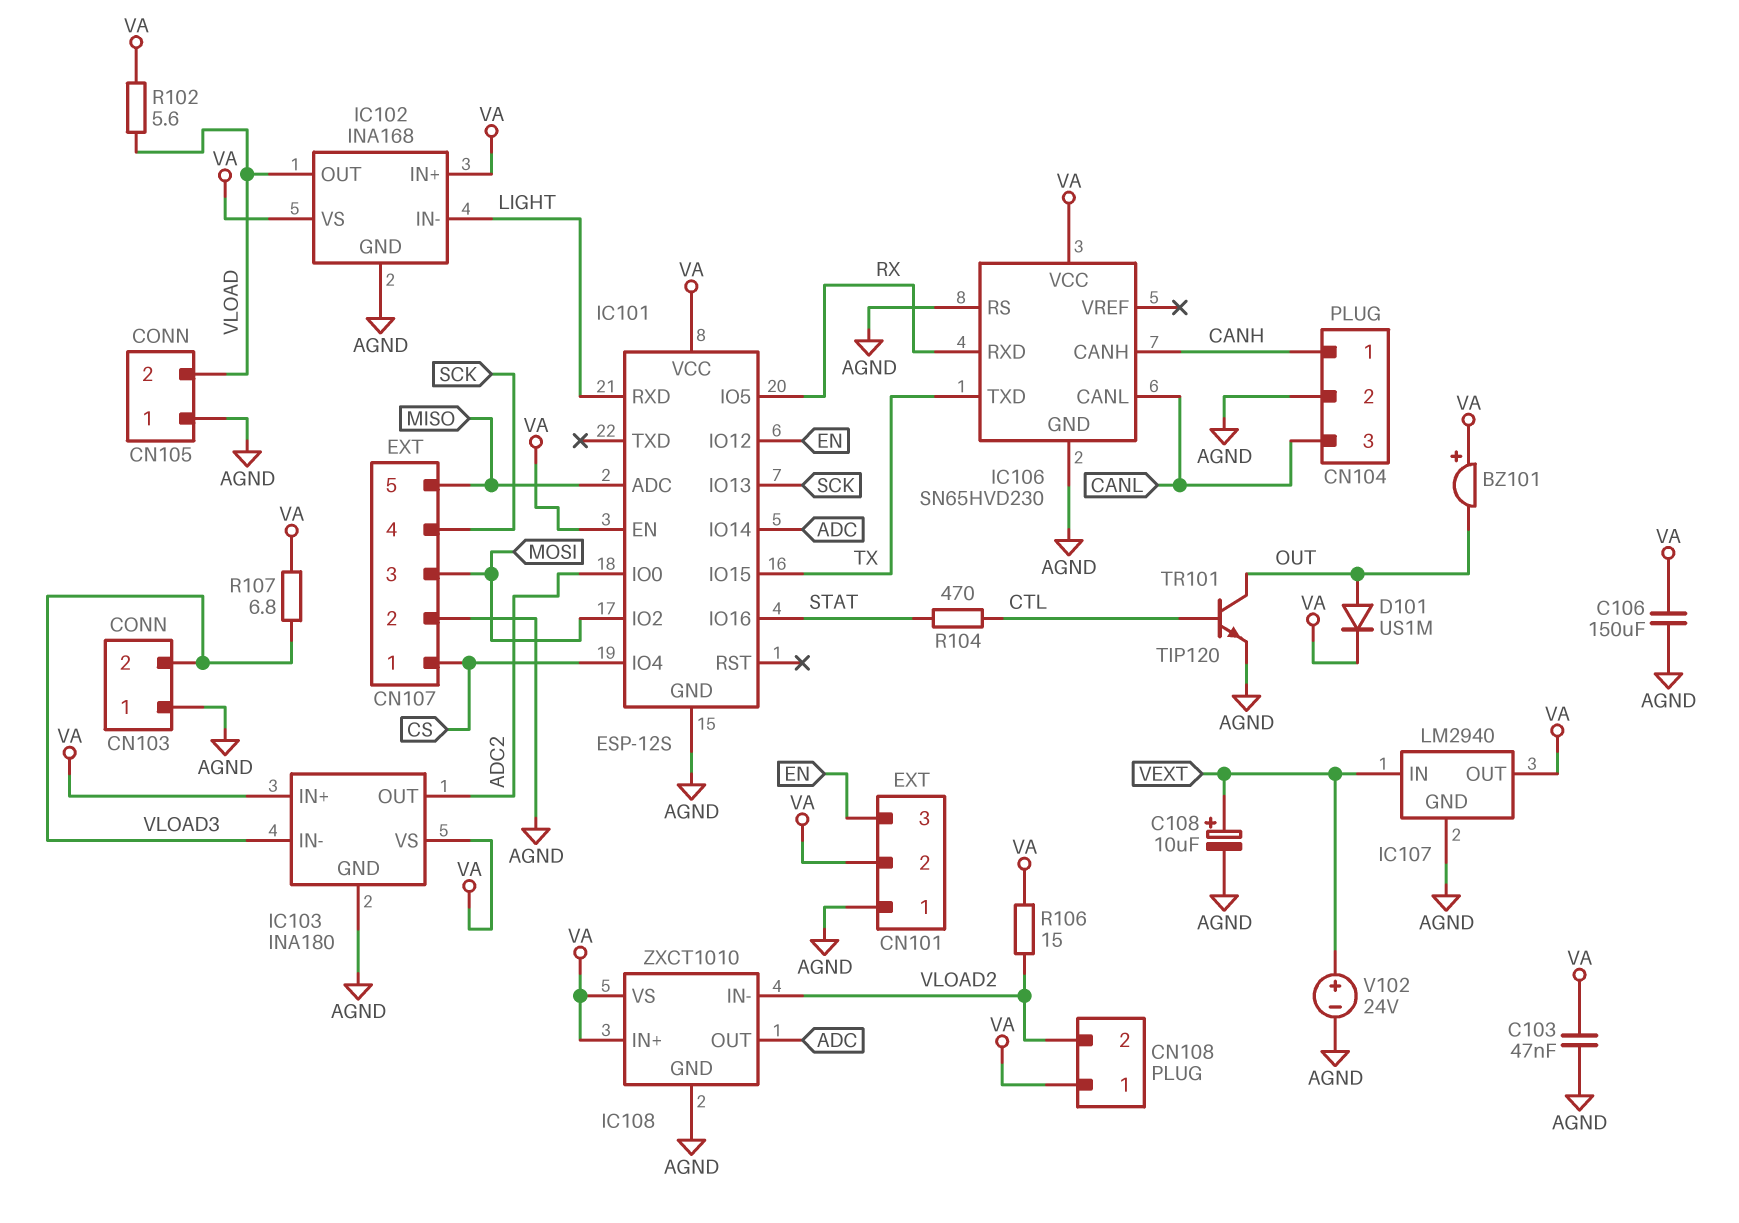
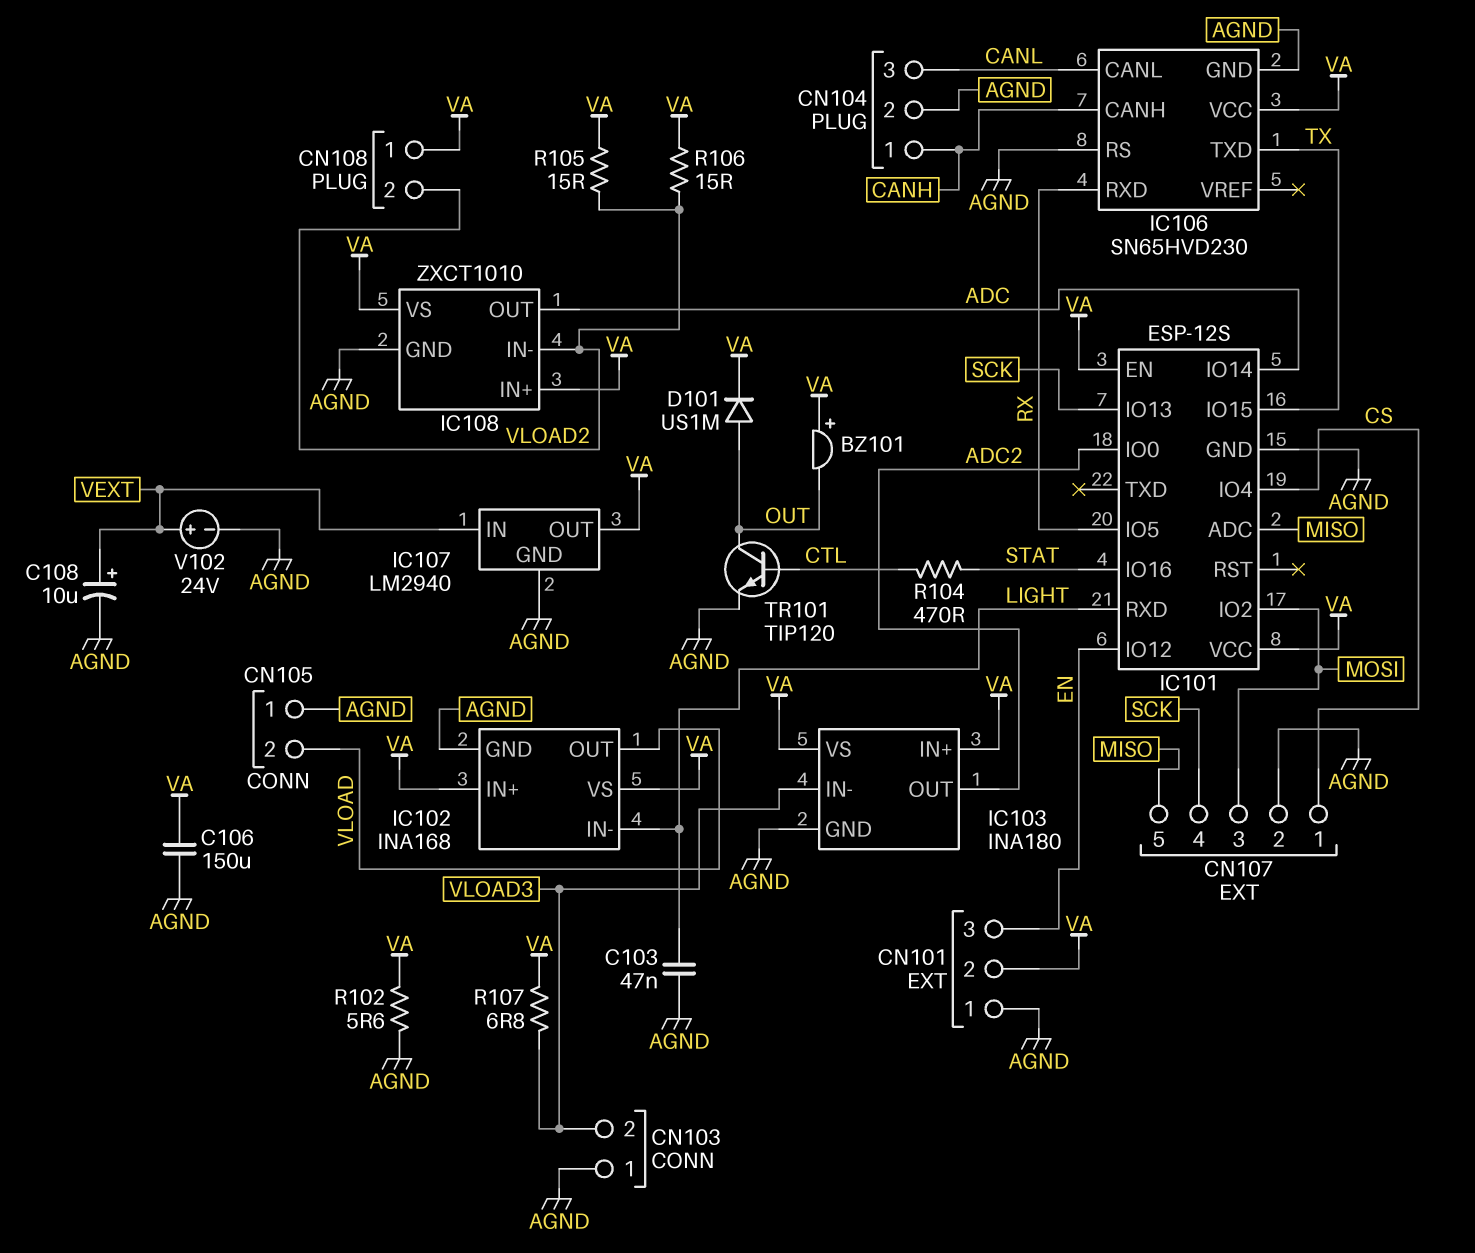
C103: 47nF (AGND, VA) -> 47nF (AGND, LIGHT)
R102: 5.6 (VA, VLOAD) -> 5.6 (AGND, VA)
R105: none -> 15 (VA, VLOAD2)

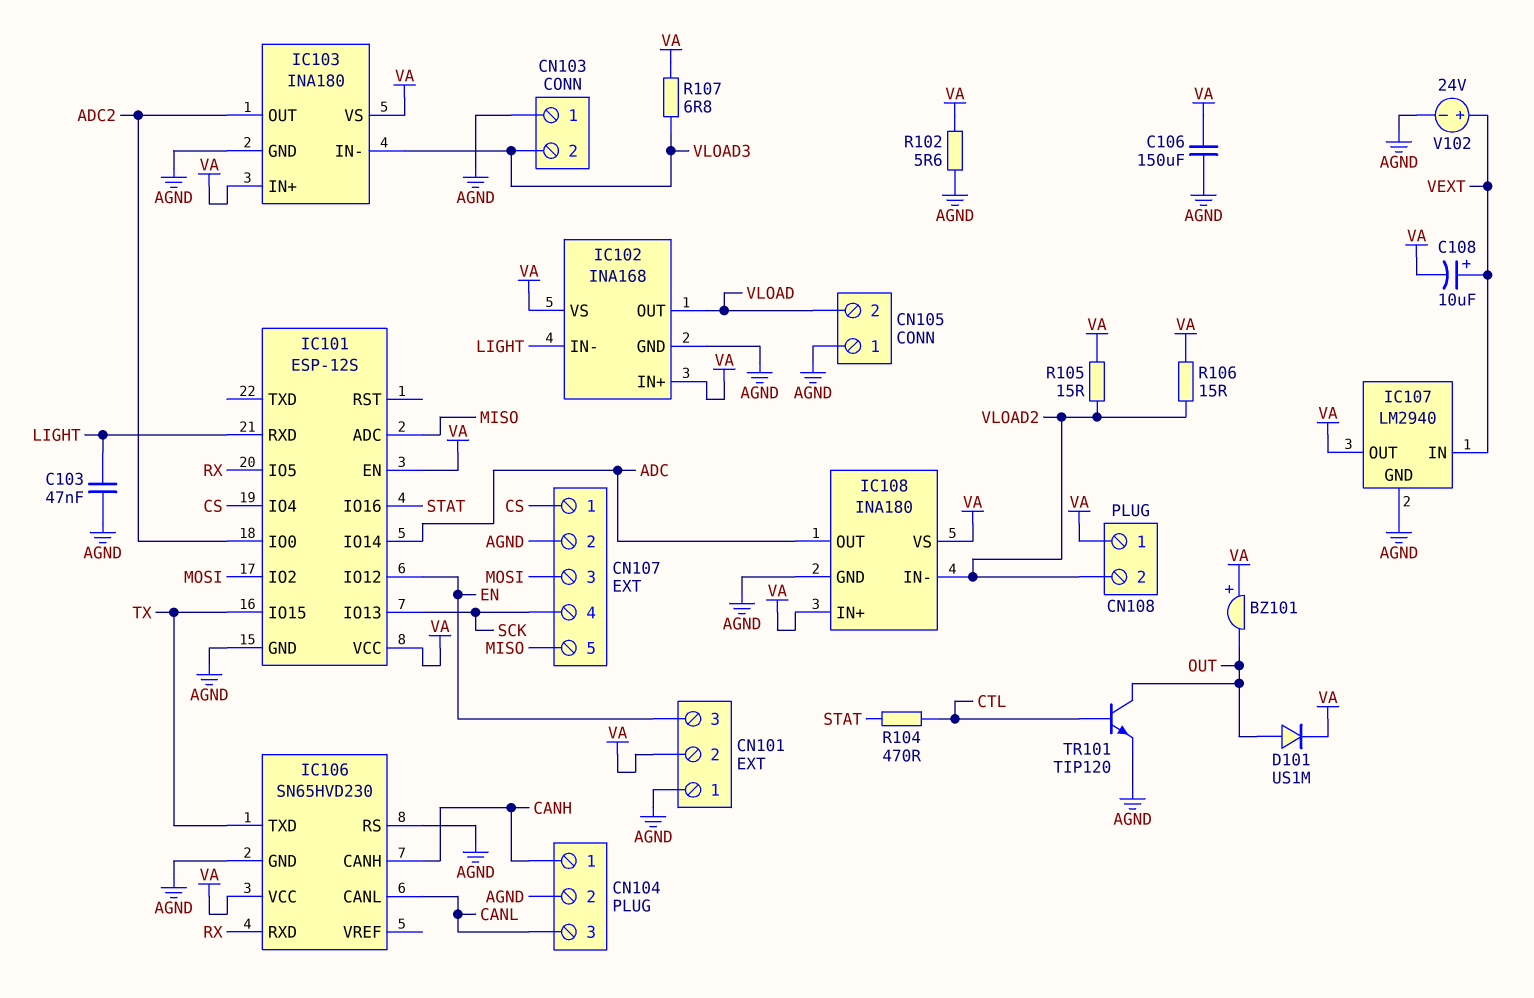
C108: 10uF (plus VEXT, minus AGND) -> 10uF (plus VEXT, minus VA)
IC108: ZXCT1010 -> INA180

